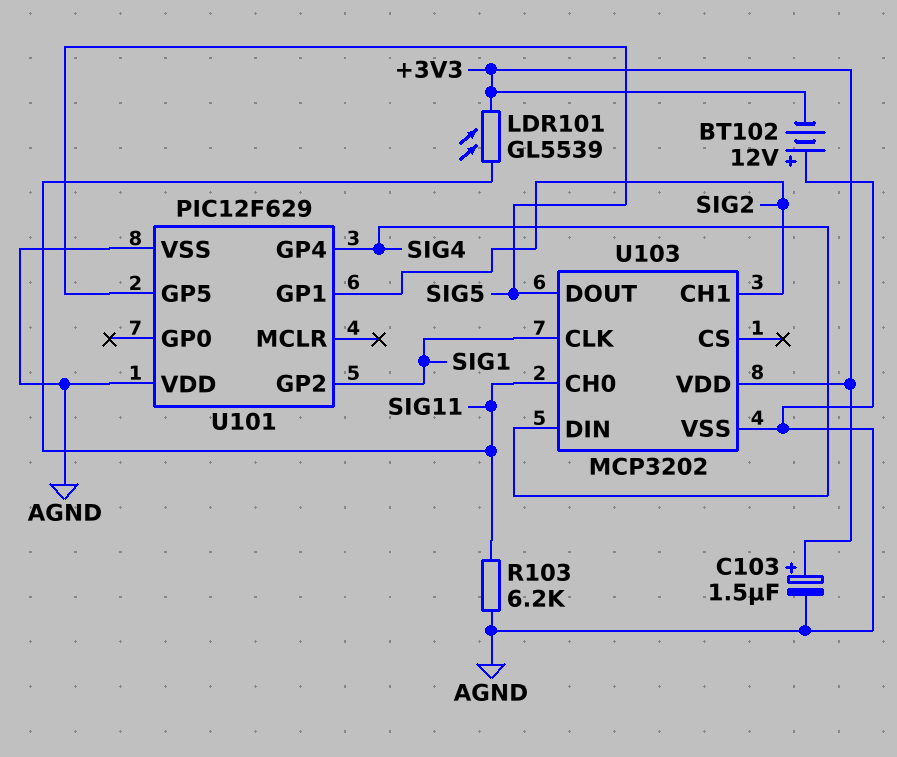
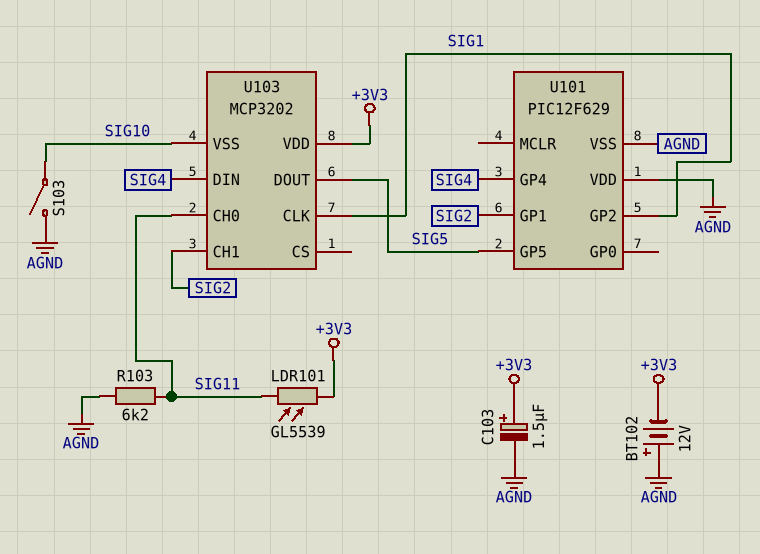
S103: none -> switch (AGND, SIG10)
U103 pin VSS: AGND -> SIG10

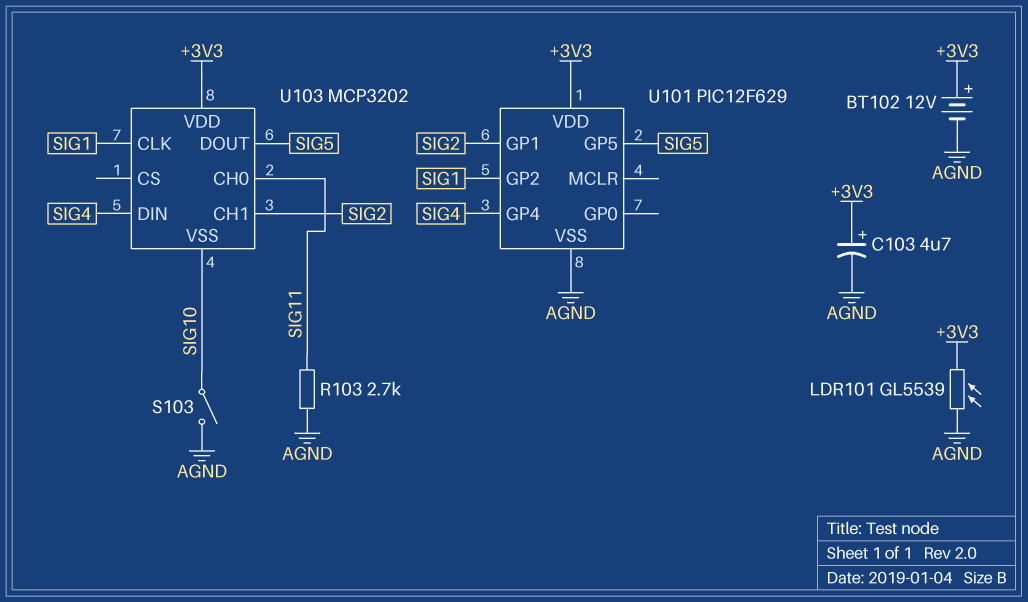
BT102: 12V (plus AGND, minus +3V3) -> 12V (plus +3V3, minus AGND)
C103: 1.5uF (plus +3V3, minus AGND) -> 4.7uF (plus +3V3, minus AGND)
LDR101: GL5539 (+3V3, SIG11) -> GL5539 (+3V3, AGND)
R103: 6.2k (AGND, SIG11) -> 2.7k (AGND, SIG11)
U101 pin VDD: AGND -> +3V3

